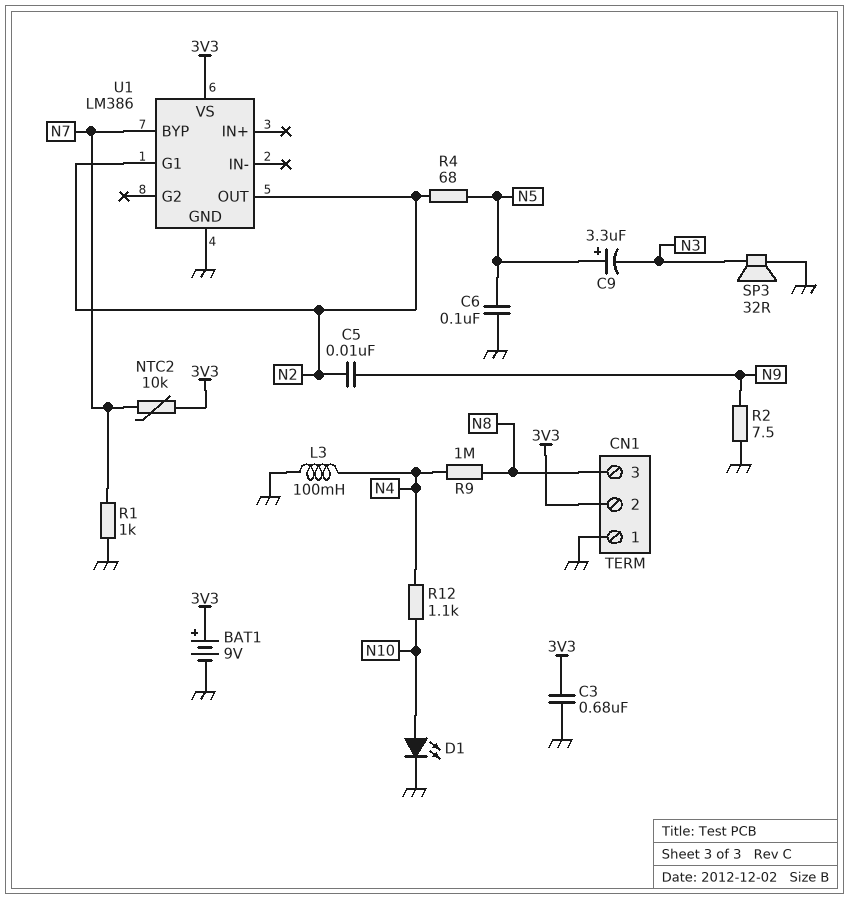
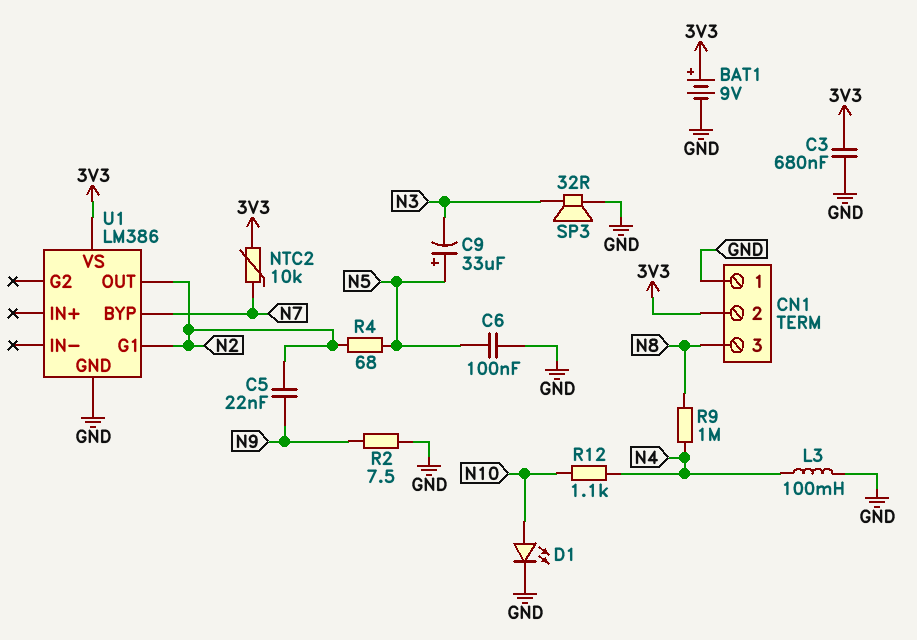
C5: 10nF (N2, N9) -> 22nF (N2, N9)
C9: 3.3uF (plus N5, minus N3) -> 33uF (plus N5, minus N3)
R1: 1k (GND, N7) -> none

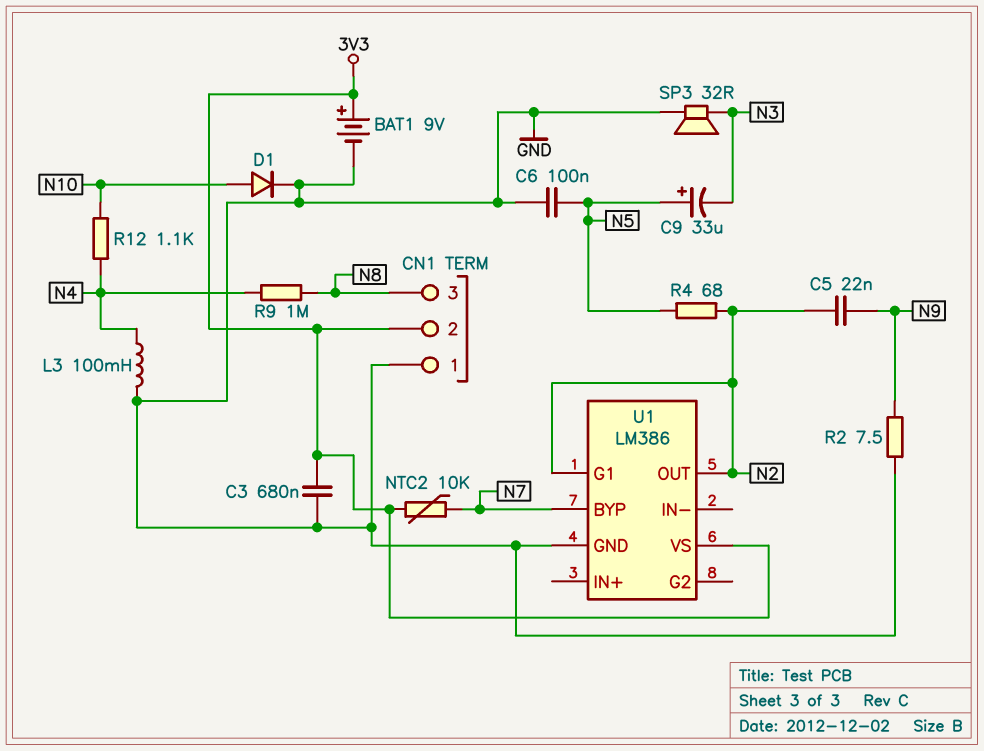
D1: LED (A N10, K GND) -> diode (A N10, K GND)

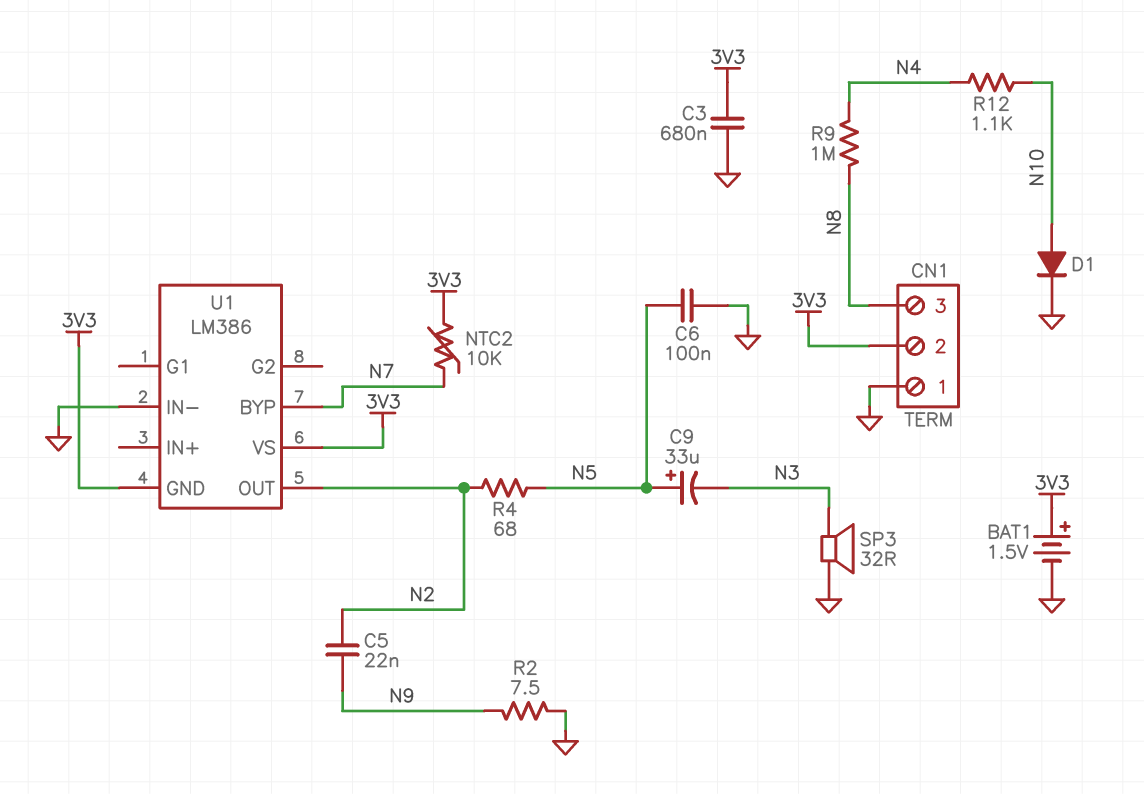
BAT1: 9V (plus 3V3, minus GND) -> 1.5V (plus 3V3, minus GND)
L3: 100mH (GND, N4) -> none
U1 pin G1: N2 -> none
U1 pin GND: GND -> 3V3
U1 pin IN-: none -> GND

